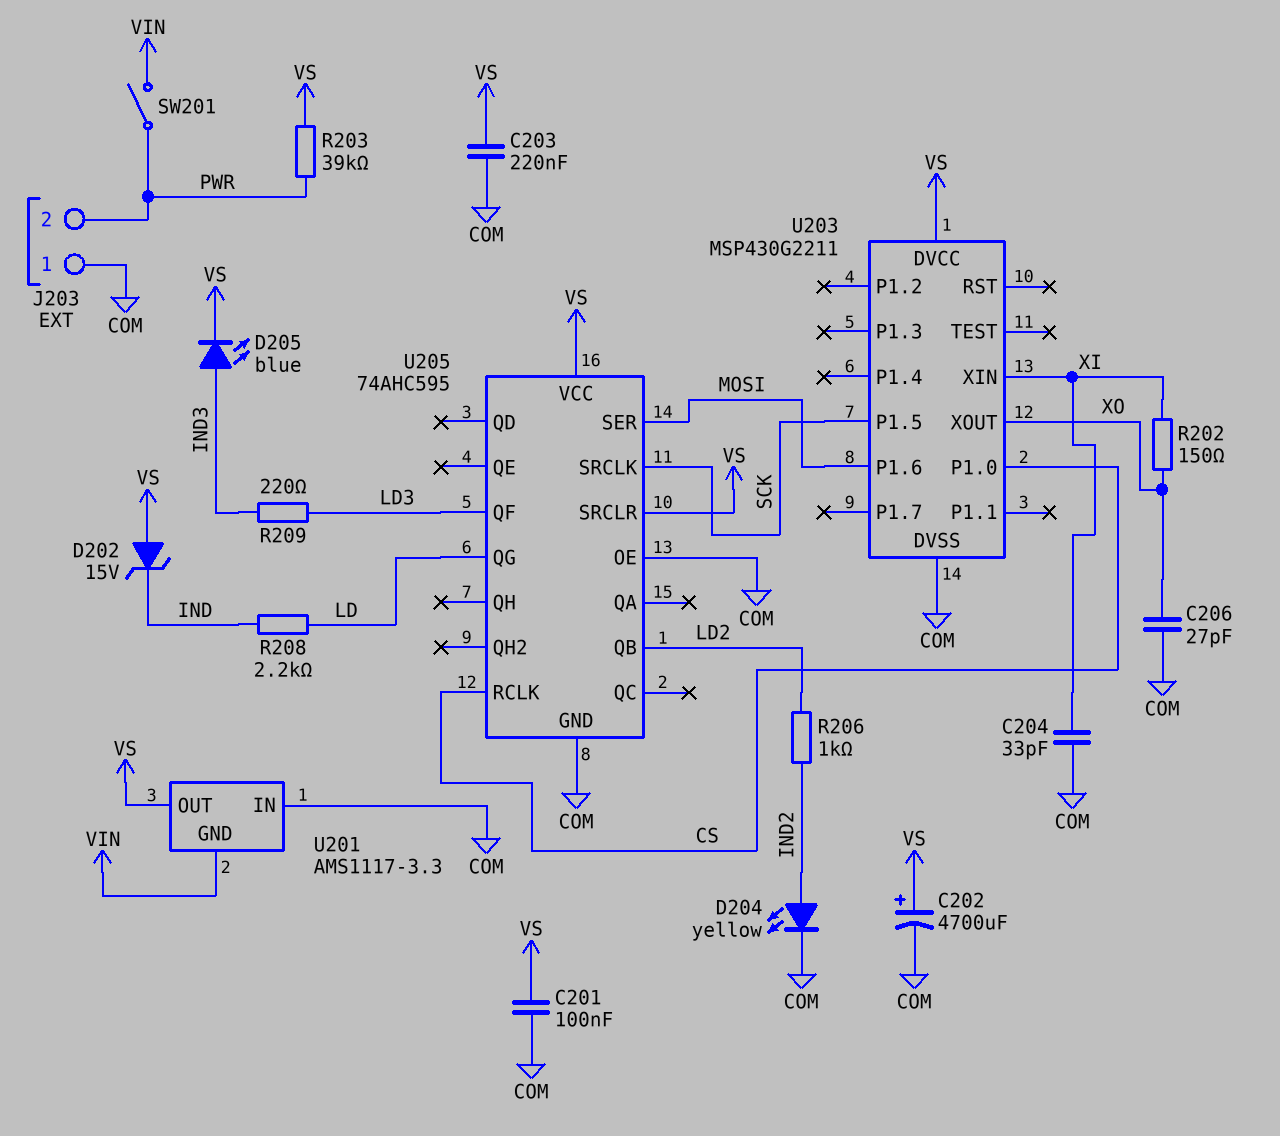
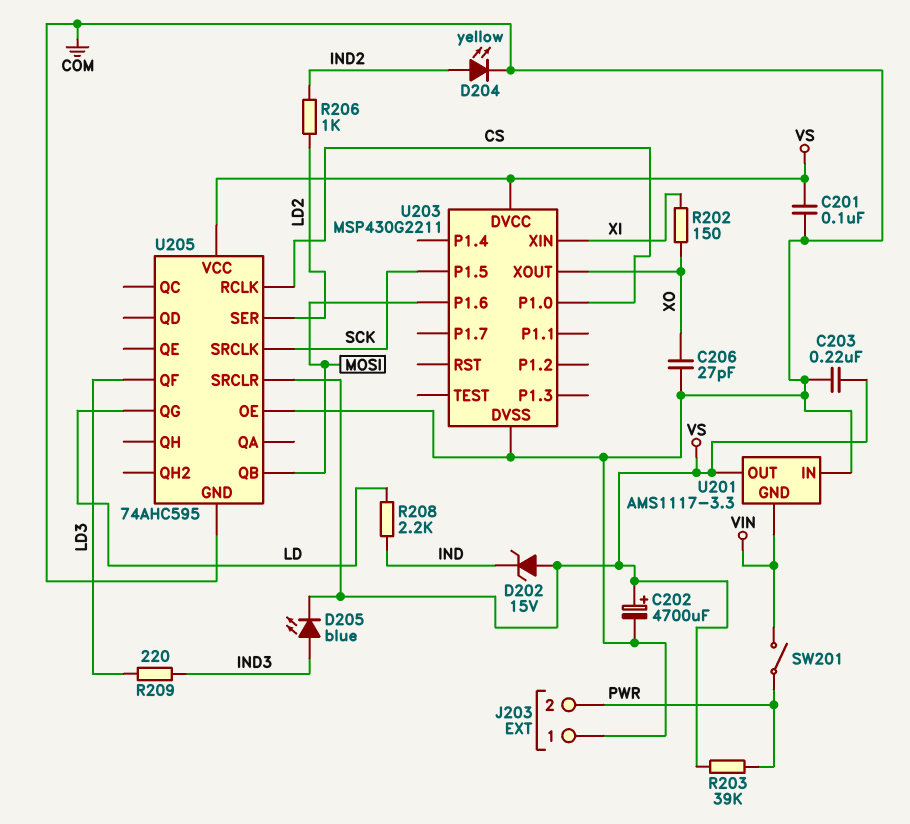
C204: 33pF (COM, XI) -> none
U205 pin QB: LD2 -> MOSI
U205 pin SER: MOSI -> LD2

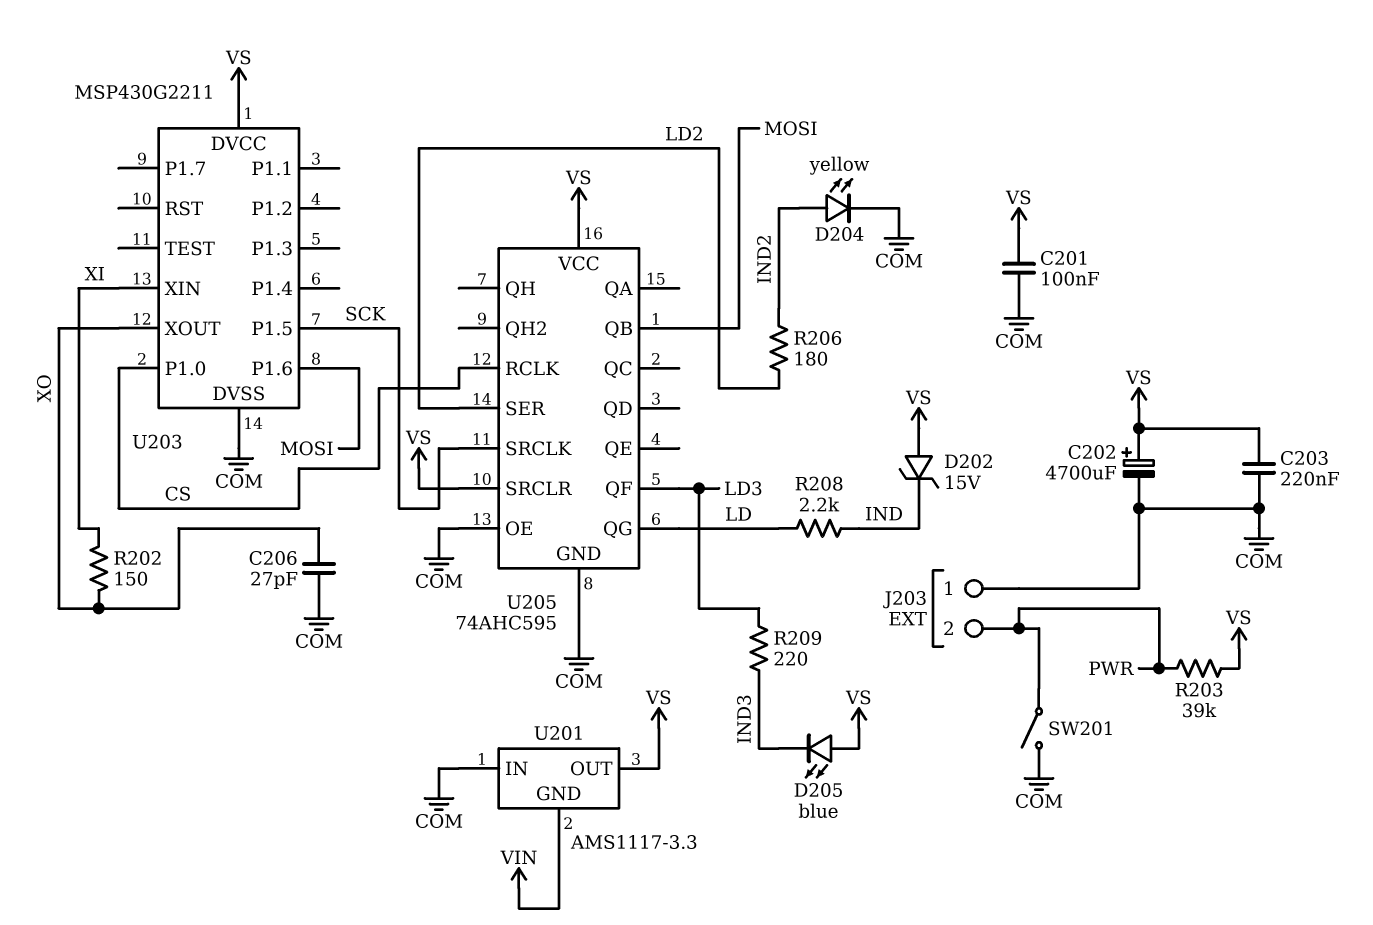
D205: LED blue (A IND3, K VS) -> LED blue (A VS, K IND3)
R206: 1k (IND2, LD2) -> 180 (IND2, LD2)
SW201: switch (PWR, VIN) -> switch (COM, PWR)

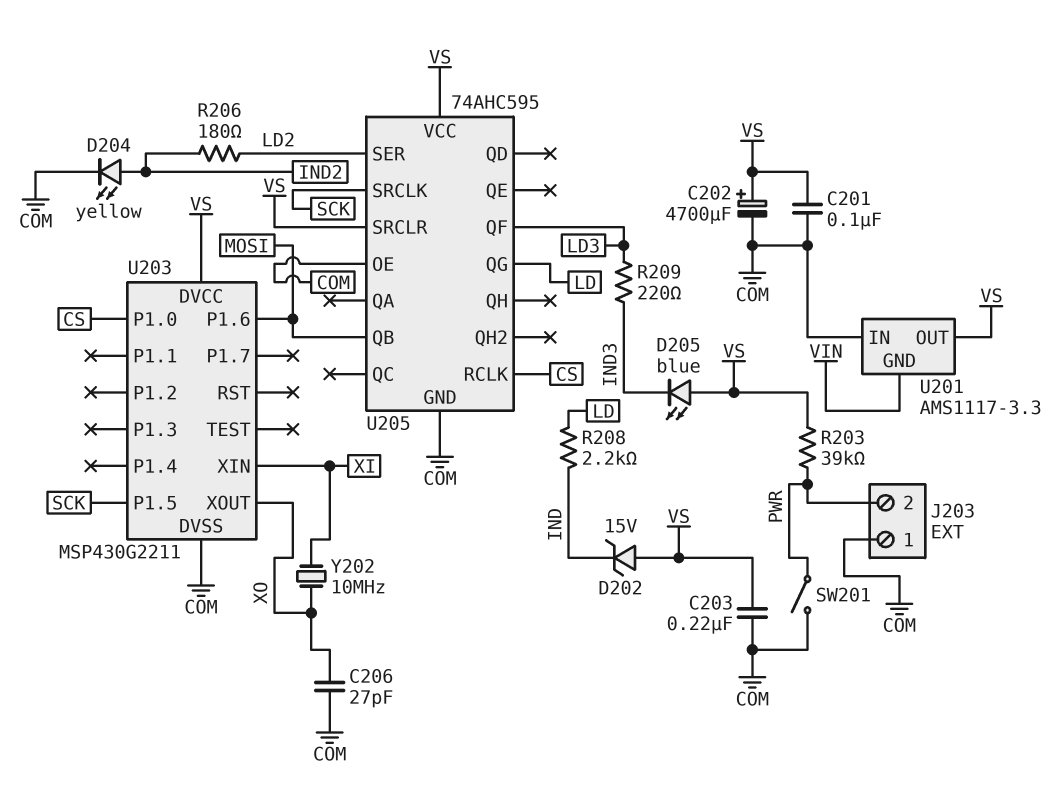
R202: 150 (XI, XO) -> none
Y202: none -> 10MHz (XI, XO)

